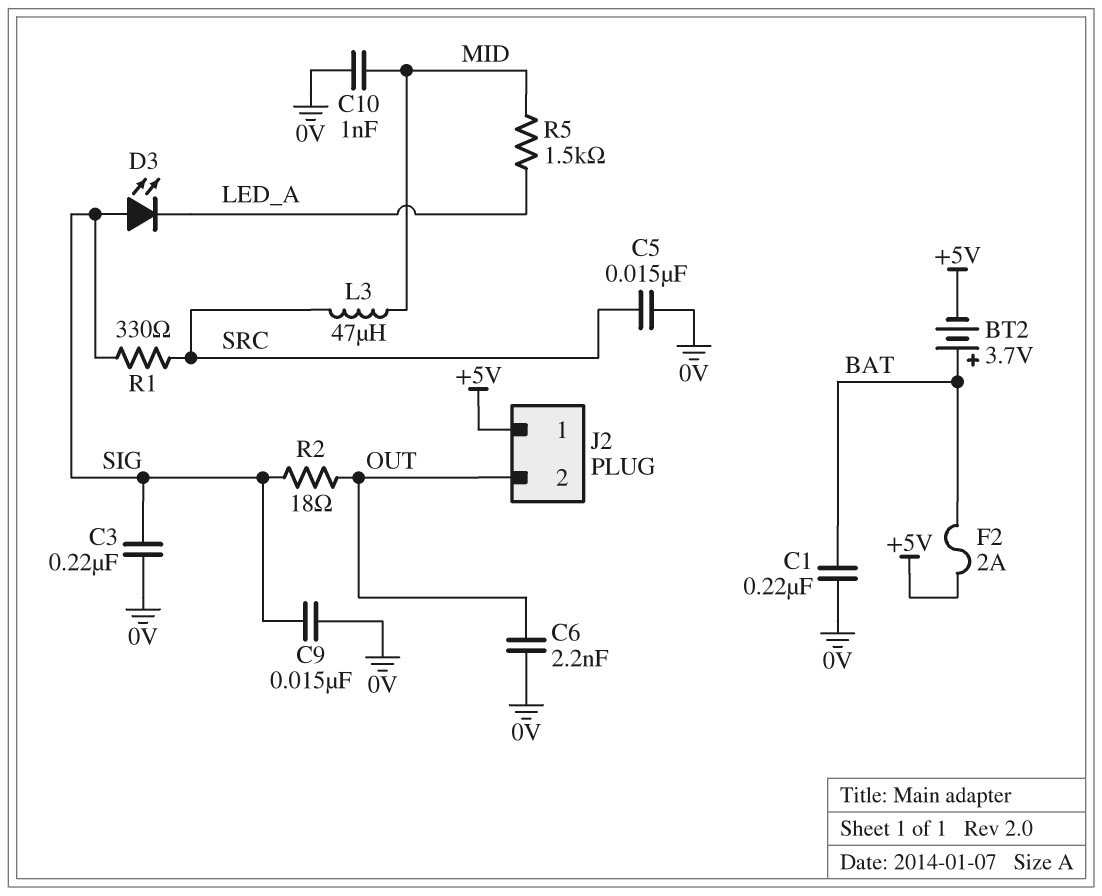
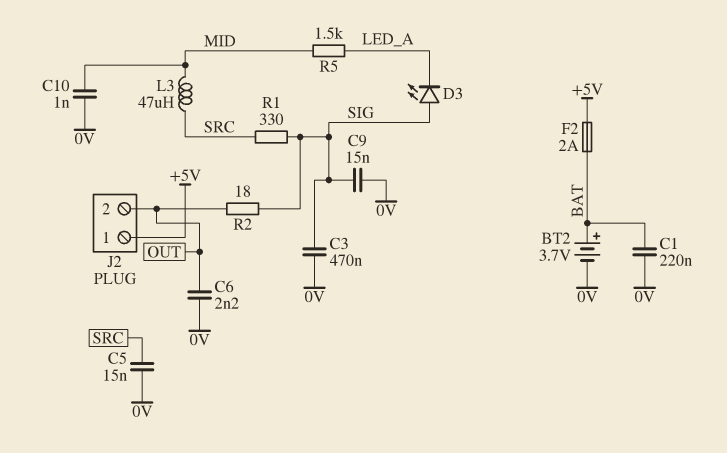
BT2: 3.7V (plus BAT, minus +5V) -> 3.7V (plus BAT, minus 0V)
C3: 220nF (0V, SIG) -> 470nF (0V, SIG)

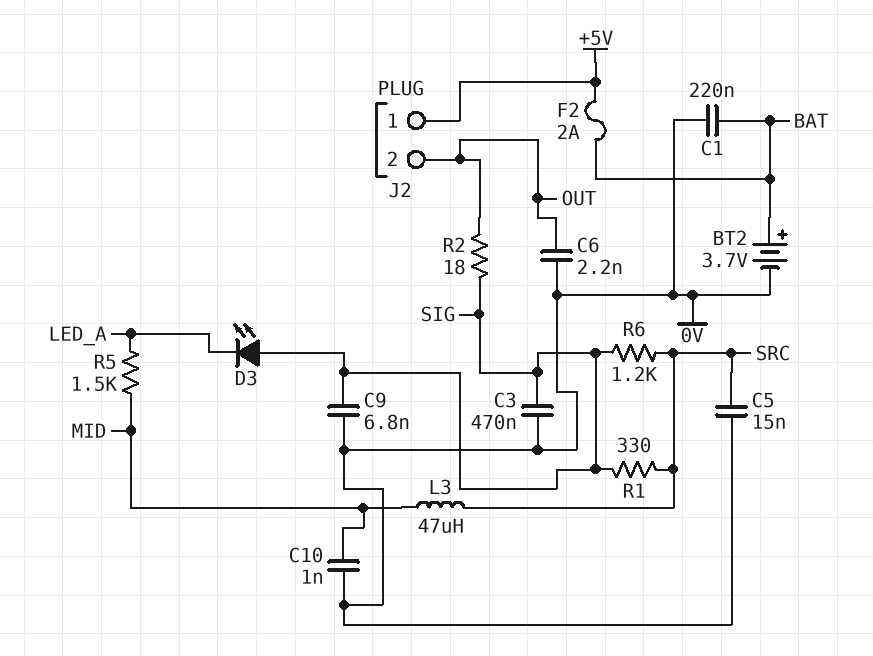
C9: 15nF (0V, SIG) -> 6.8nF (0V, SIG)
R6: none -> 1.2k (SIG, SRC)

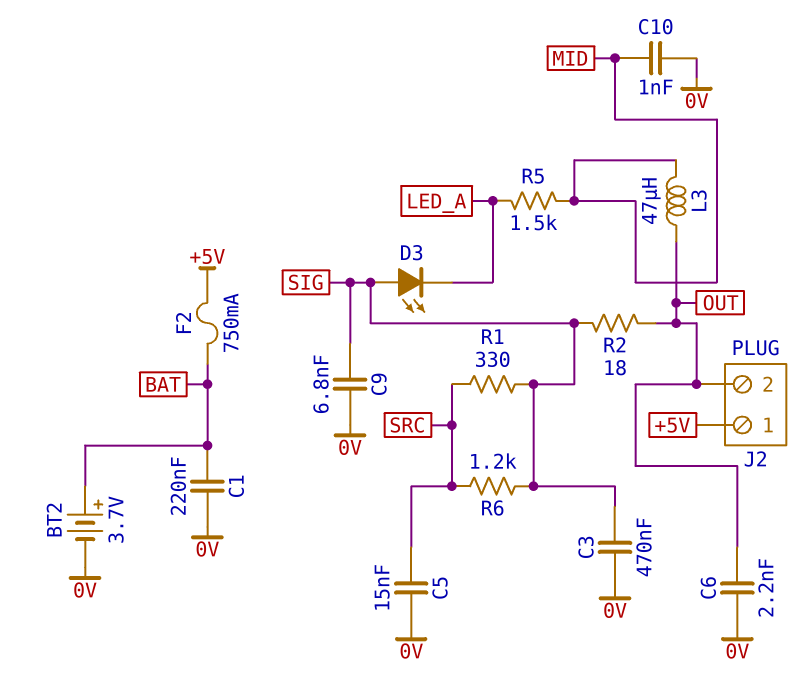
F2: 2A (+5V, BAT) -> 750mA (+5V, BAT)
L3: 47uH (MID, SRC) -> 47uH (MID, OUT)

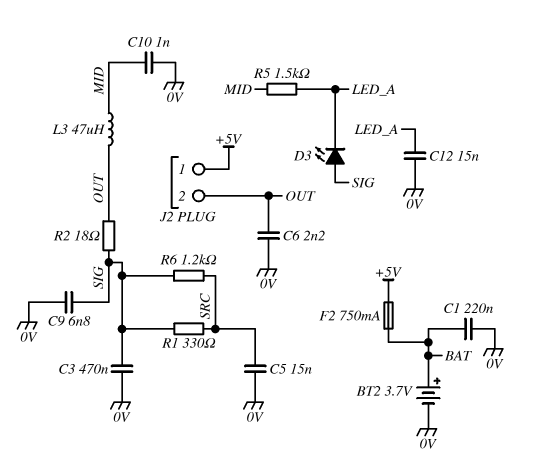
C12: none -> 15nF (0V, LED_A)

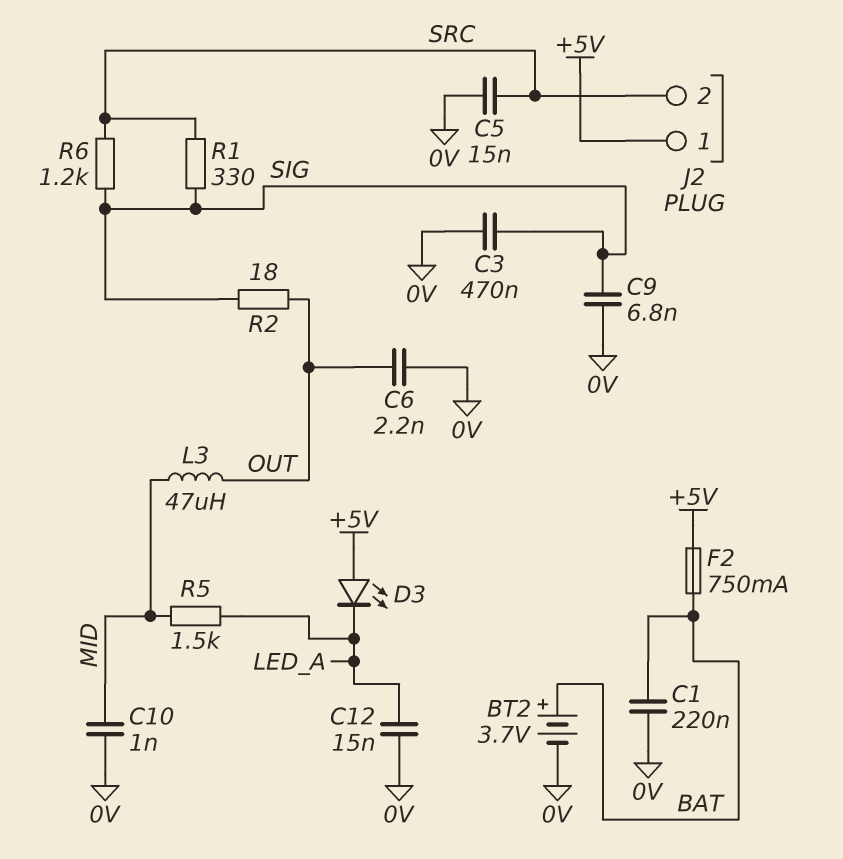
D3: LED (A SIG, K LED_A) -> LED (A +5V, K LED_A)
J2 pin 2: OUT -> SRC

